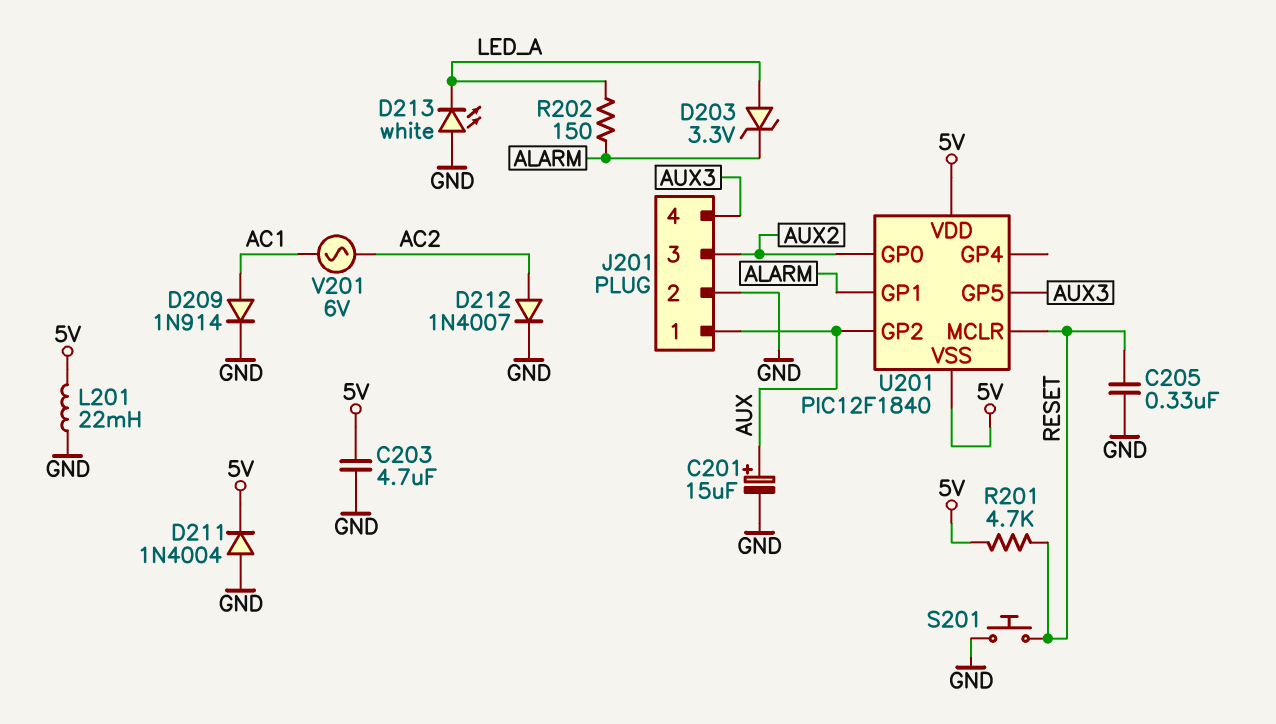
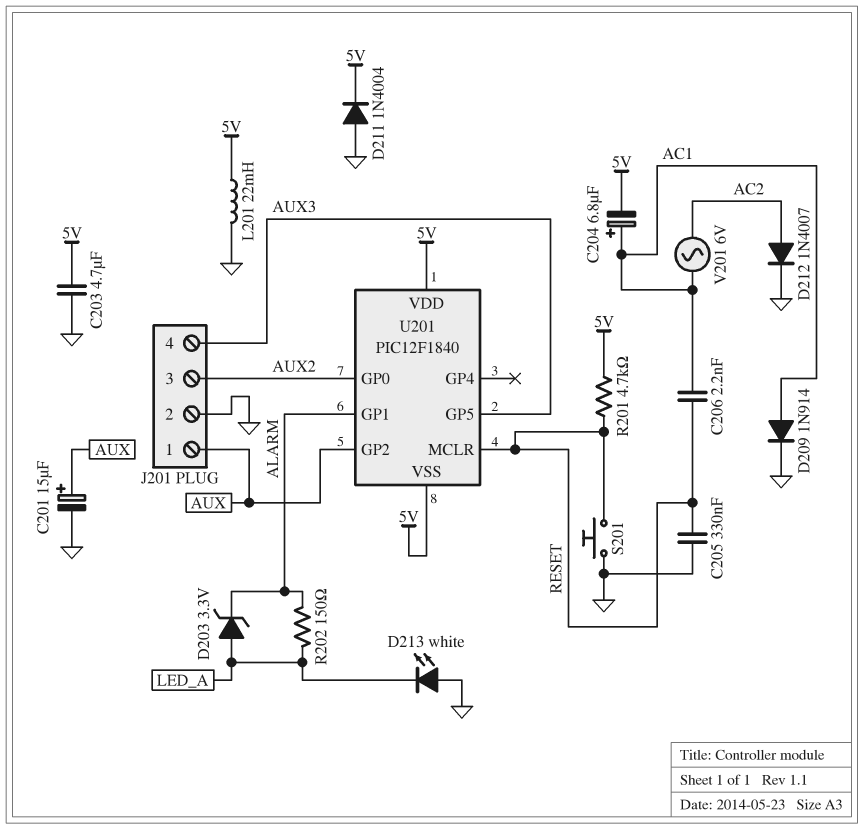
C204: none -> 6.8uF (plus AC1, minus 5V)
C206: none -> 2.2nF (AC1, RESET)

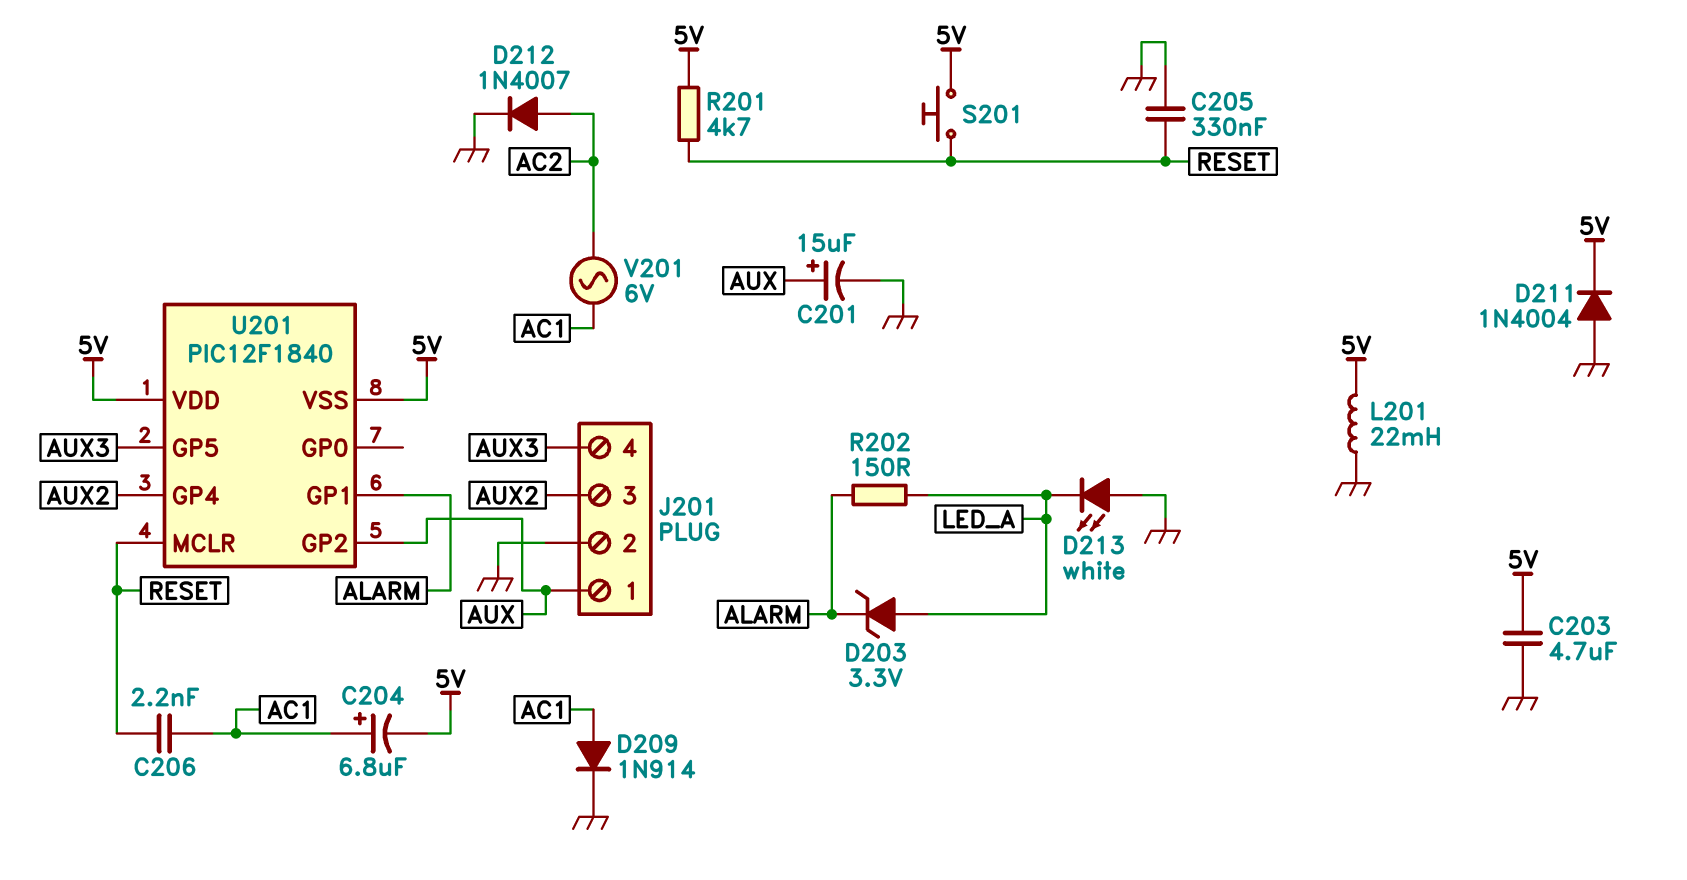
S201: button (GND, RESET) -> button (5V, RESET)
U201 pin GP0: AUX2 -> none
U201 pin GP4: none -> AUX2

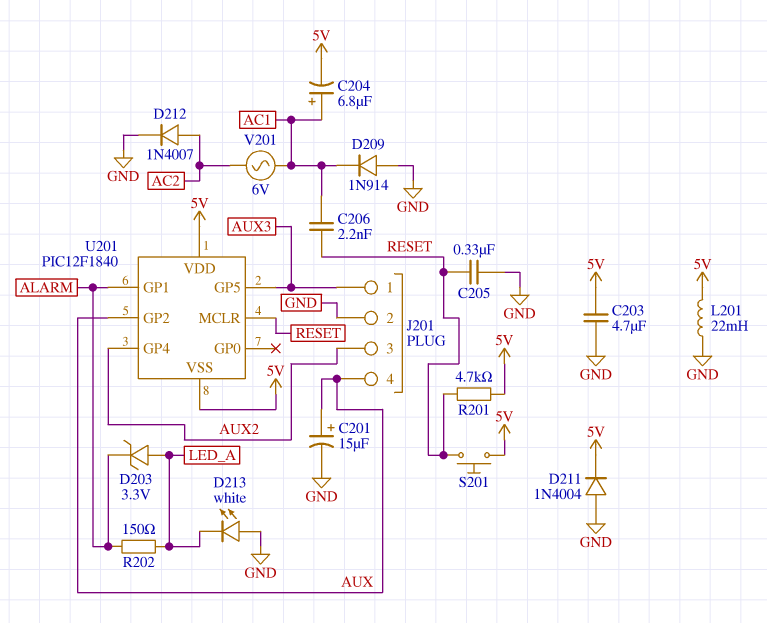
D209: diode 1N914 (A AC1, K GND) -> diode 1N914 (A GND, K AC1)
J201 pin 1: AUX -> AUX3
J201 pin 4: AUX3 -> AUX

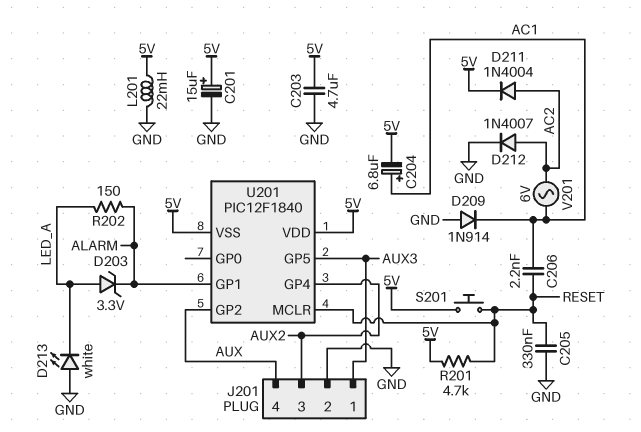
C201: 15uF (plus AUX, minus GND) -> 15uF (plus 5V, minus GND)
D211: diode 1N4004 (A GND, K 5V) -> diode 1N4004 (A AC2, K 5V)

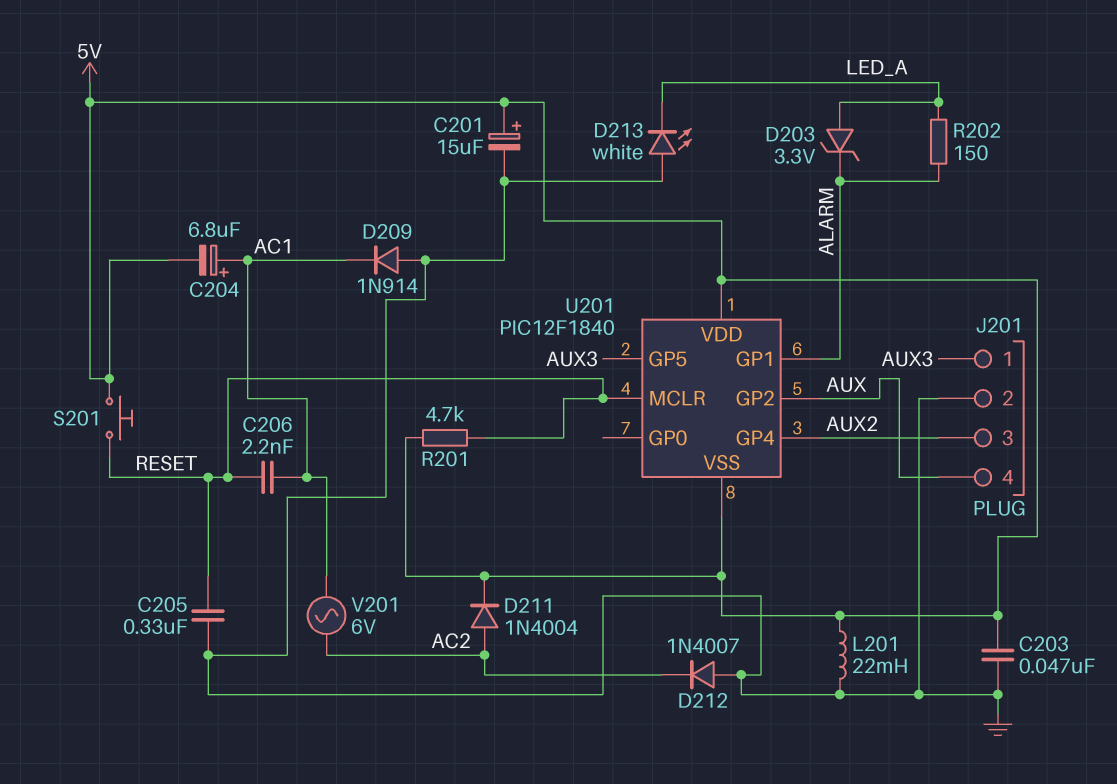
C203: 4.7uF (5V, GND) -> 47nF (5V, GND)
D212: diode 1N4007 (A AC2, K GND) -> diode 1N4007 (A GND, K AC2)

